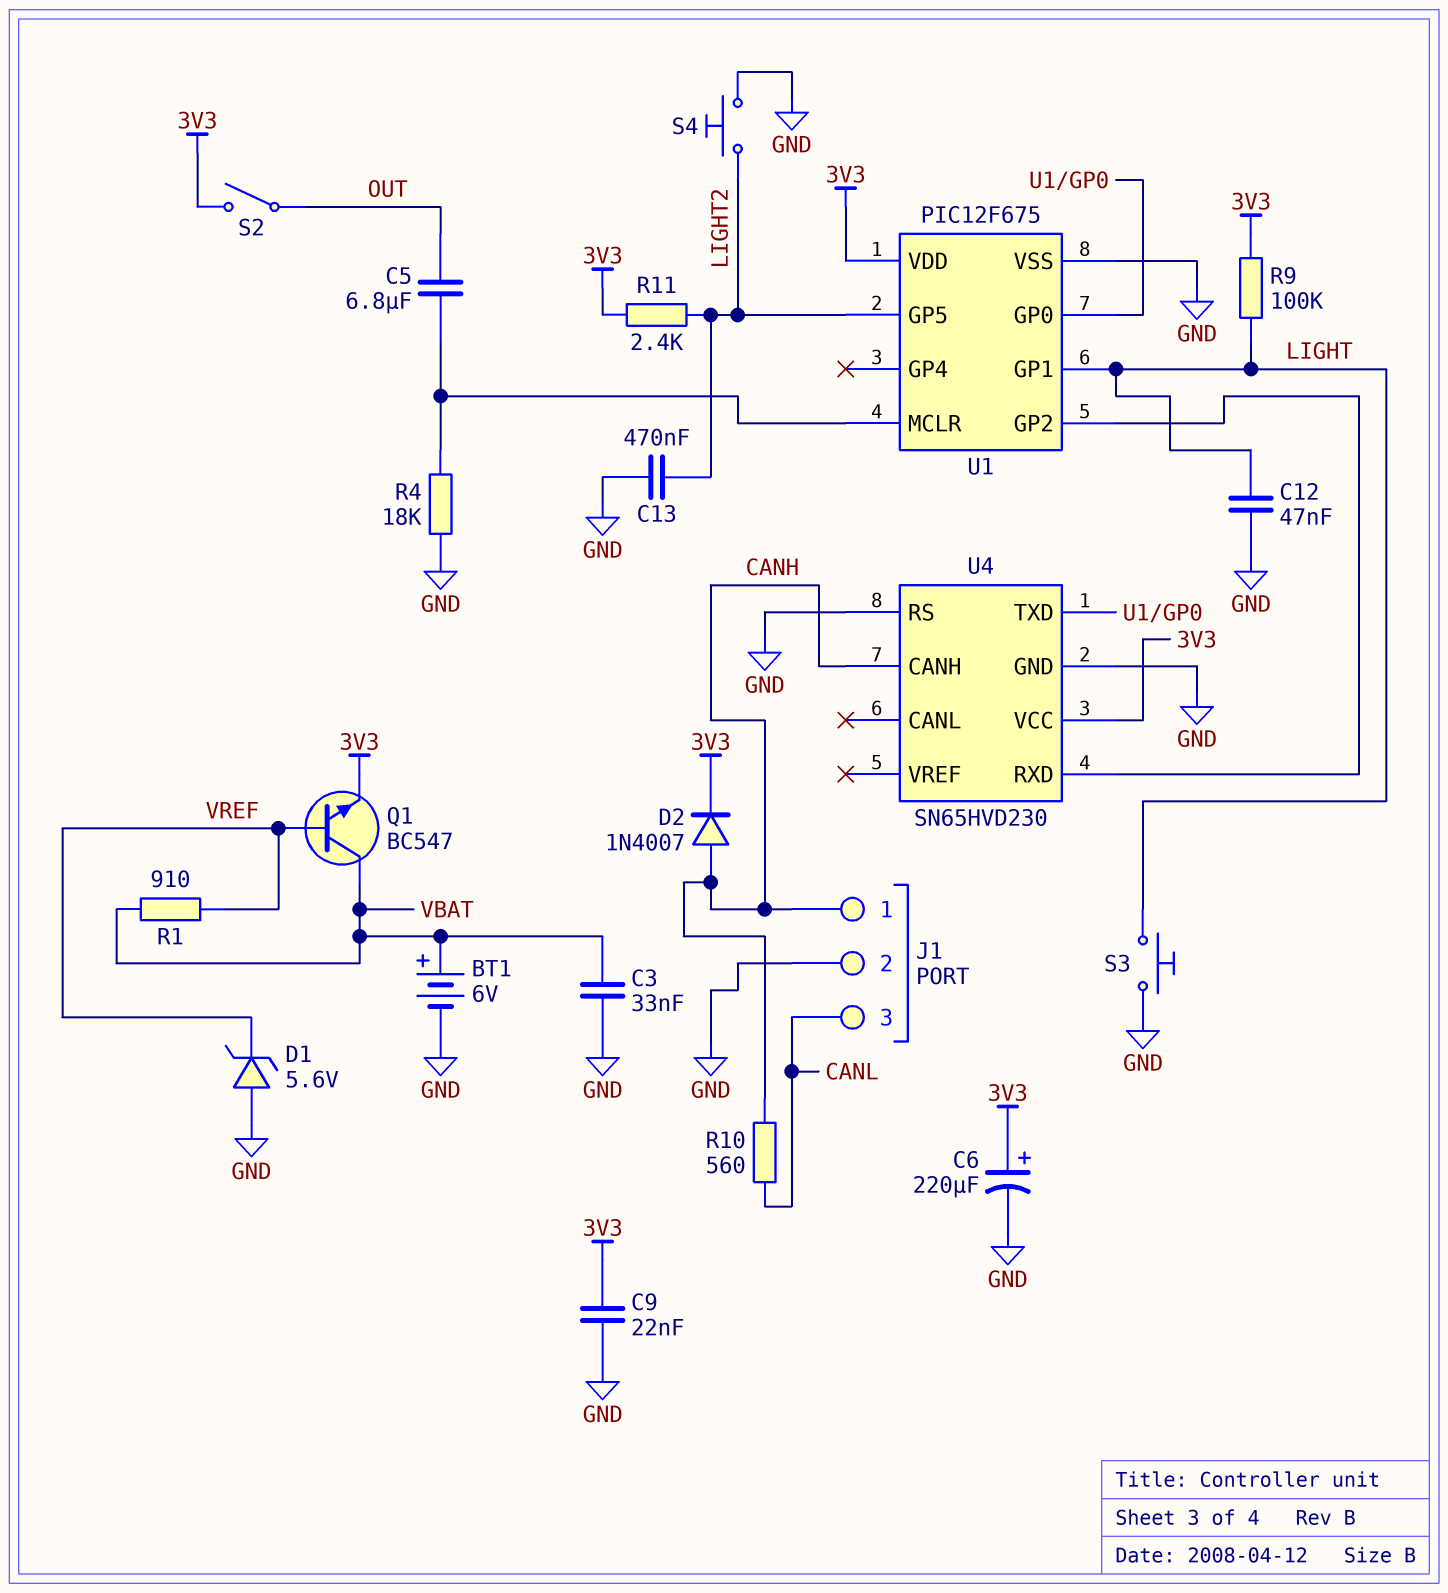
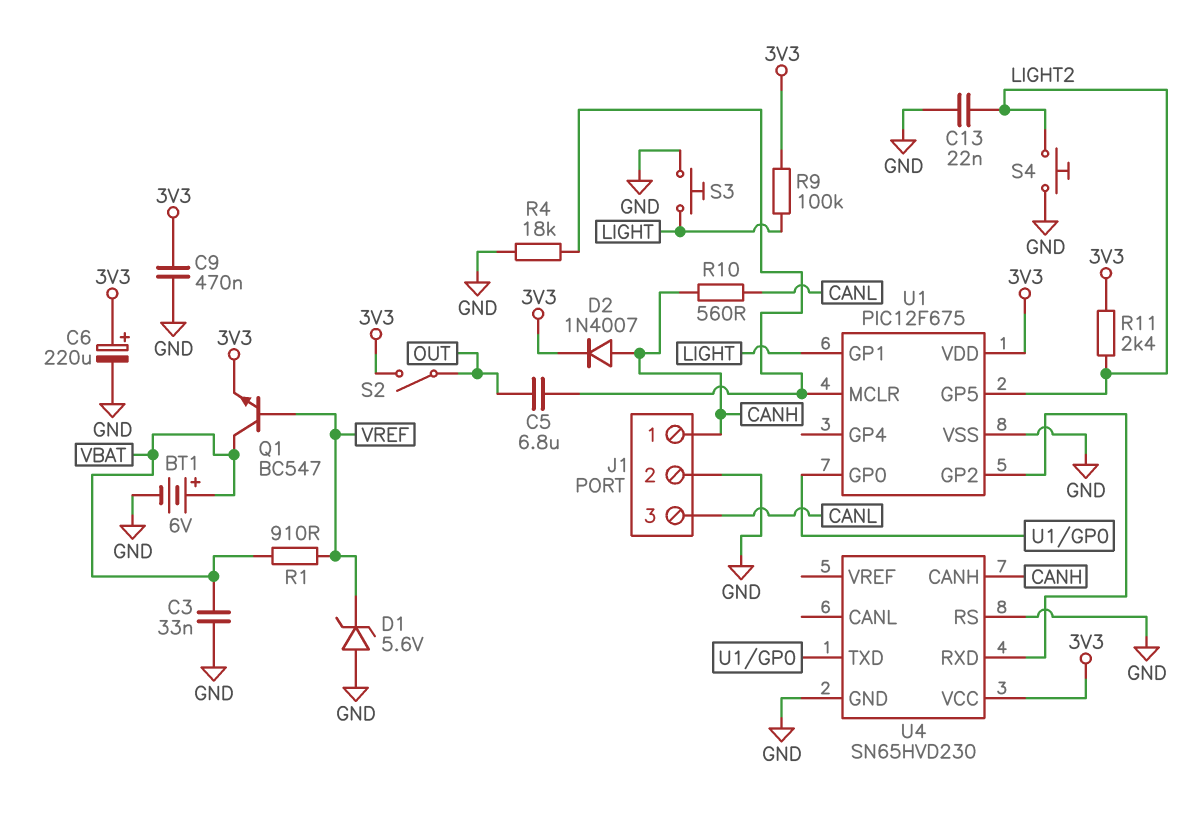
C9: 22nF (3V3, GND) -> 470nF (3V3, GND)
C12: 47nF (GND, LIGHT) -> none
C13: 470nF (GND, LIGHT2) -> 22nF (GND, LIGHT2)

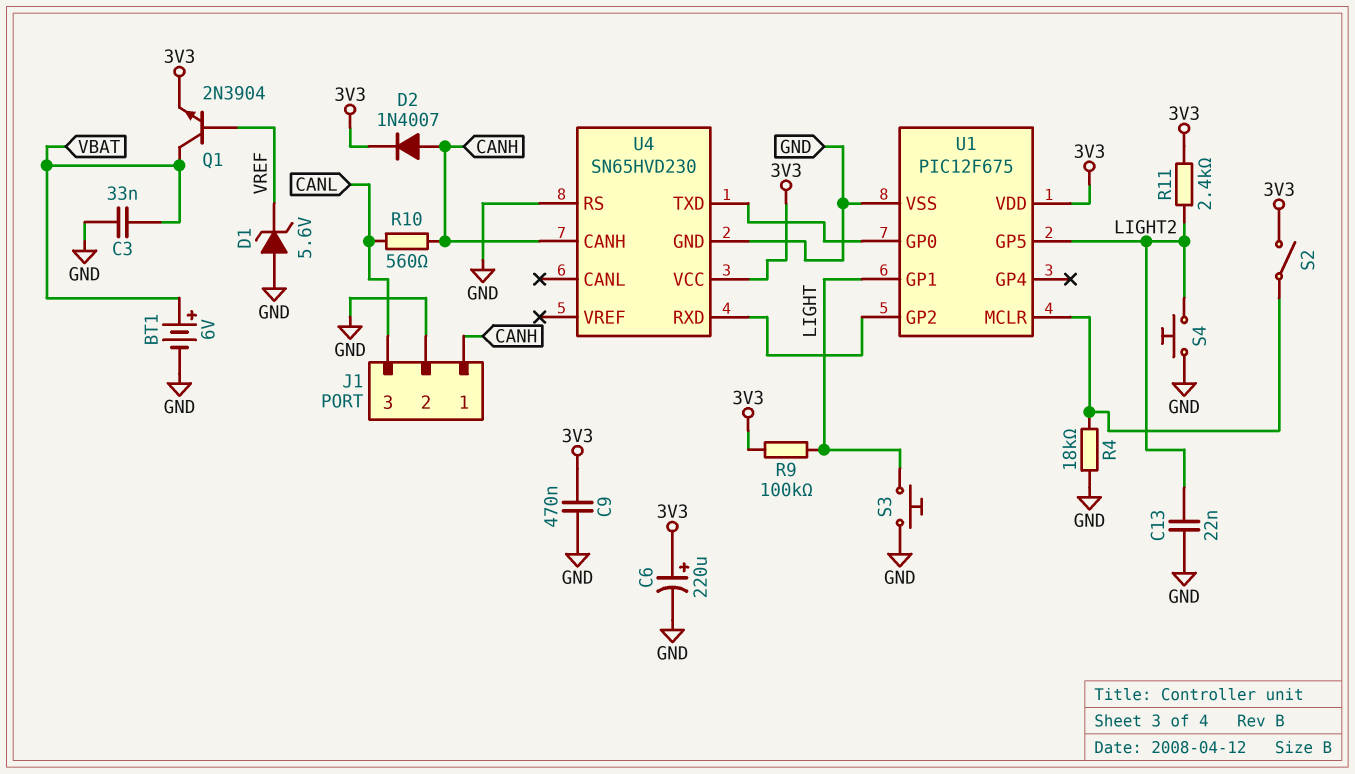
C5: 6.8uF (OUT, U1/MCLR) -> none
Q1: NPN BC547 (B VREF, C VBAT, E 3V3) -> NPN 2N3904 (B VREF, C VBAT, E 3V3)
R1: 910 (VBAT, VREF) -> none
S2: switch (3V3, OUT) -> switch (3V3, U1/MCLR)

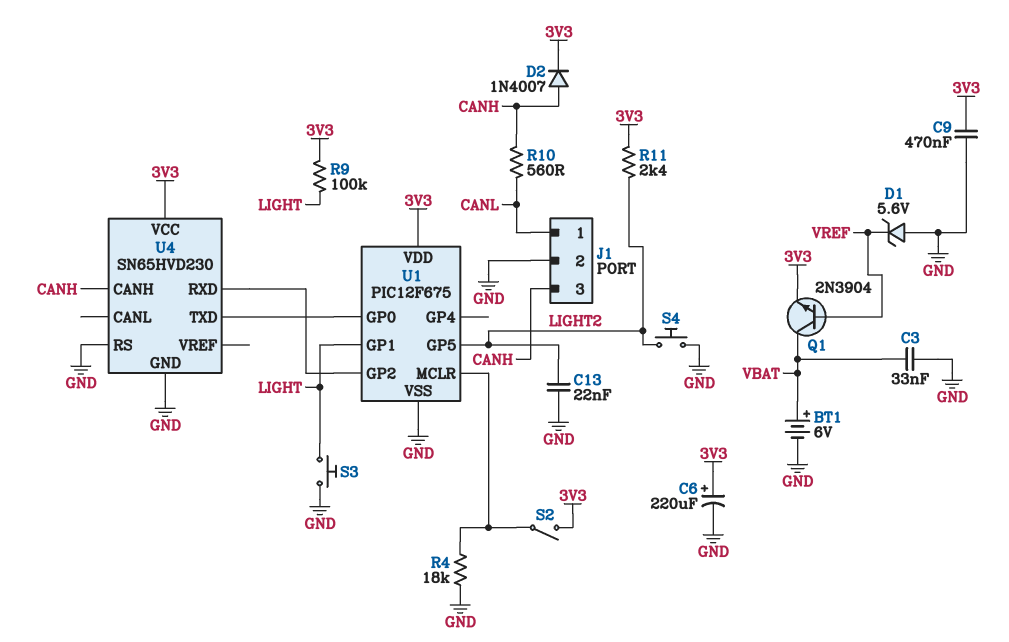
J1 pin 1: CANH -> CANL
J1 pin 3: CANL -> CANH

